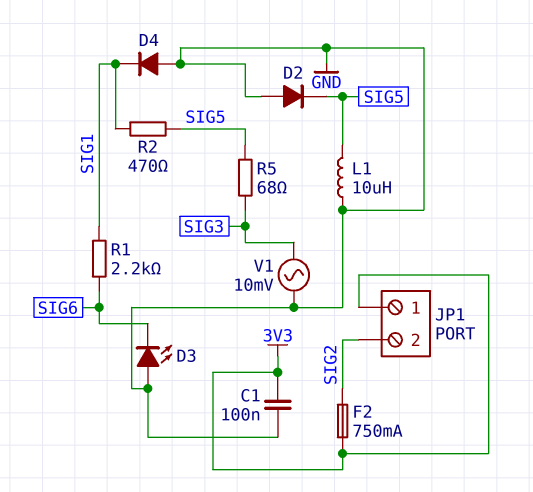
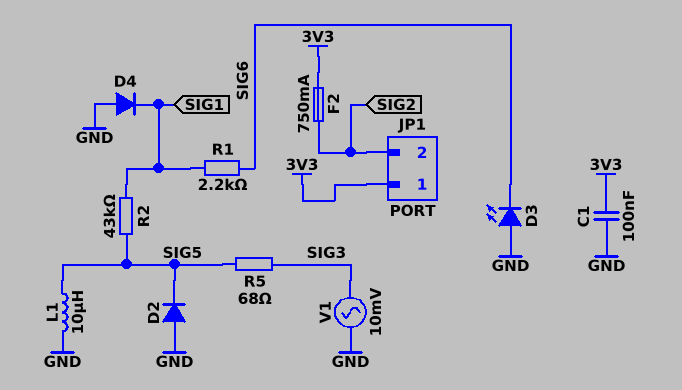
R2: 470 (SIG1, SIG5) -> 43k (SIG1, SIG5)

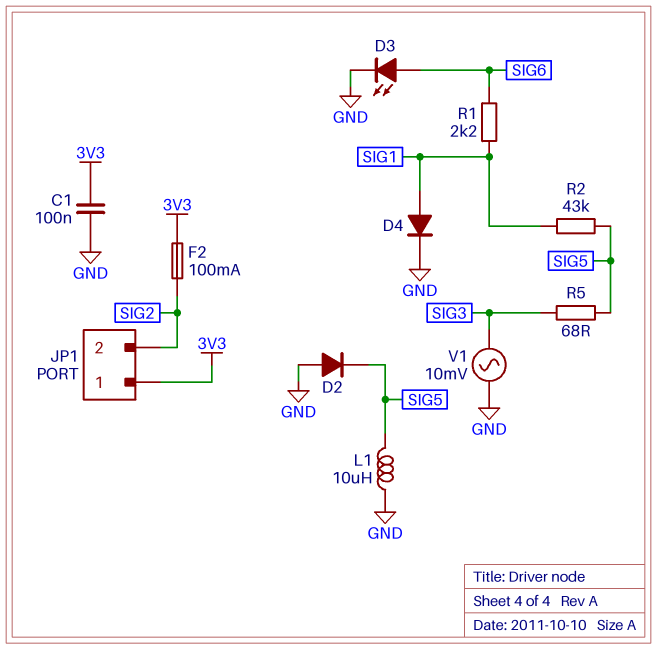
D3: LED (A GND, K SIG6) -> LED (A SIG6, K GND)
D4: diode (A GND, K SIG1) -> diode (A SIG1, K GND)
F2: 750mA (3V3, SIG2) -> 100mA (3V3, SIG2)

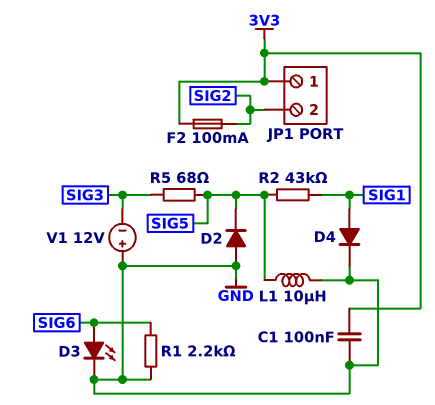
R1: 2.2k (SIG1, SIG6) -> 2.2k (GND, SIG6)
V1: AC 10mV (GND, SIG3) -> 12V (plus GND, minus SIG3)

